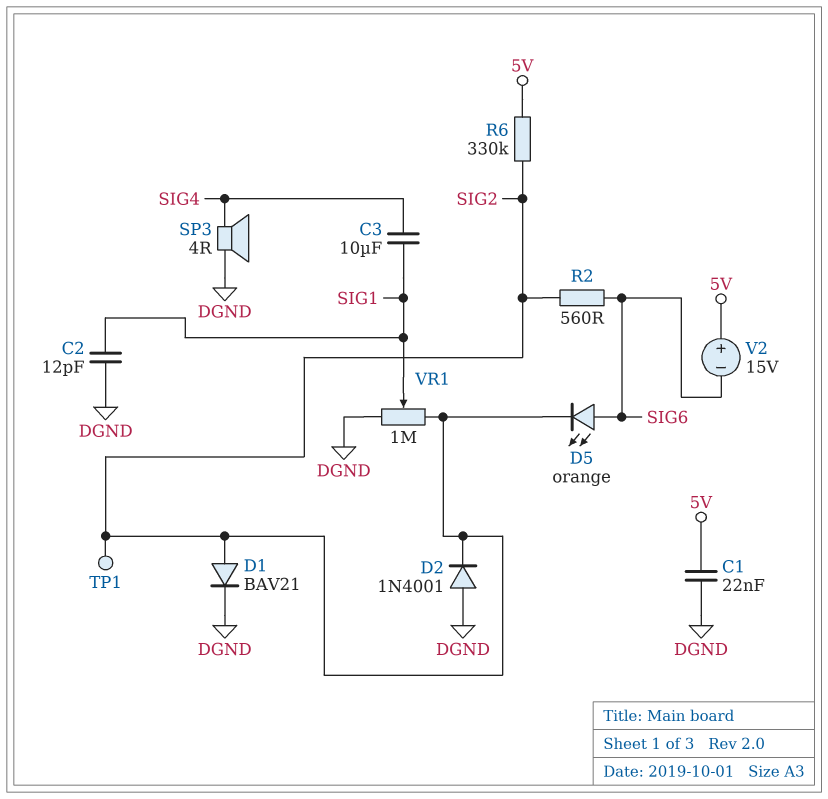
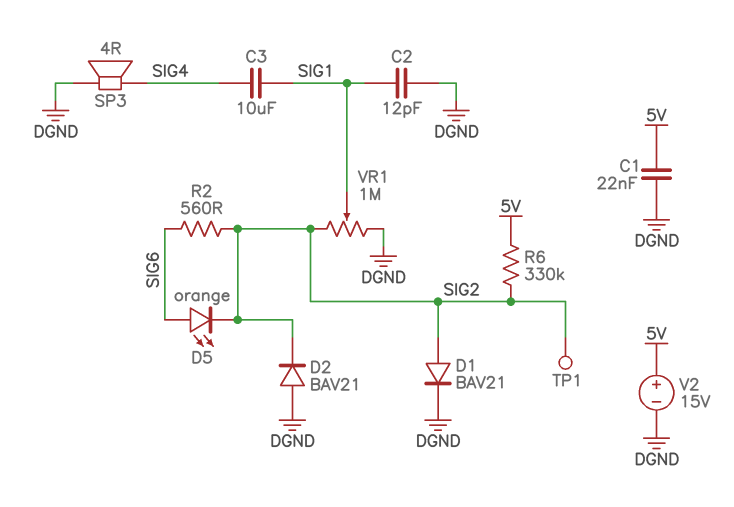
D2: diode 1N4001 (A DGND, K SIG2) -> diode BAV21 (A DGND, K SIG2)
V2: 15V (plus 5V, minus SIG6) -> 15V (plus 5V, minus DGND)

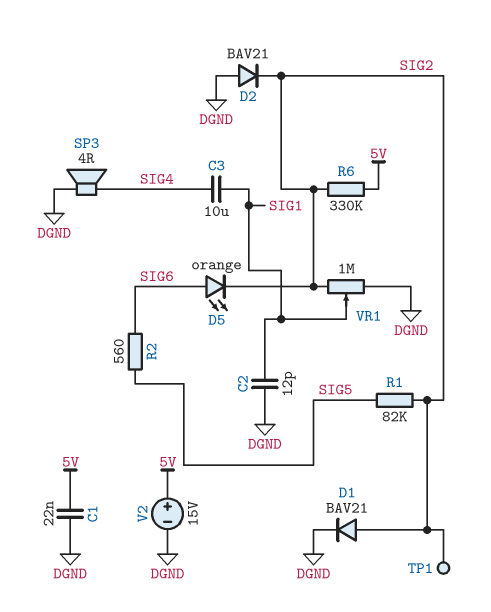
R1: none -> 82k (SIG2, SIG5)
R2: 560 (SIG2, SIG6) -> 560 (SIG5, SIG6)

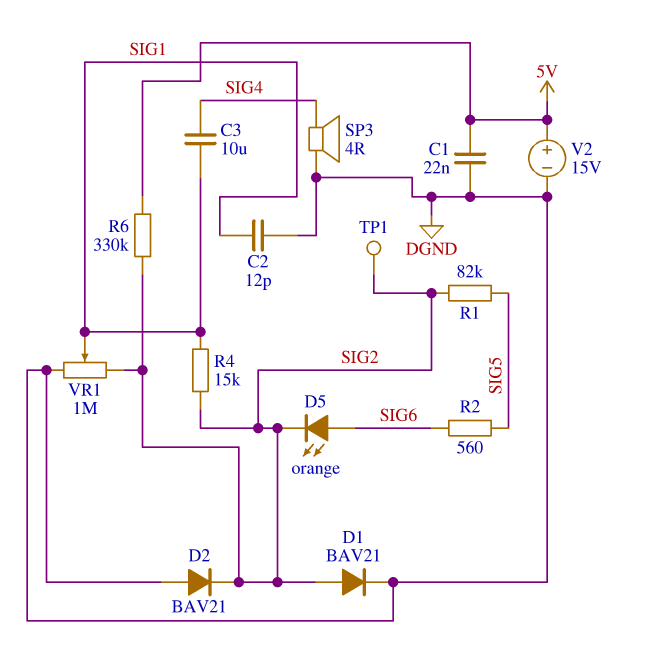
R4: none -> 15k (SIG1, SIG2)

